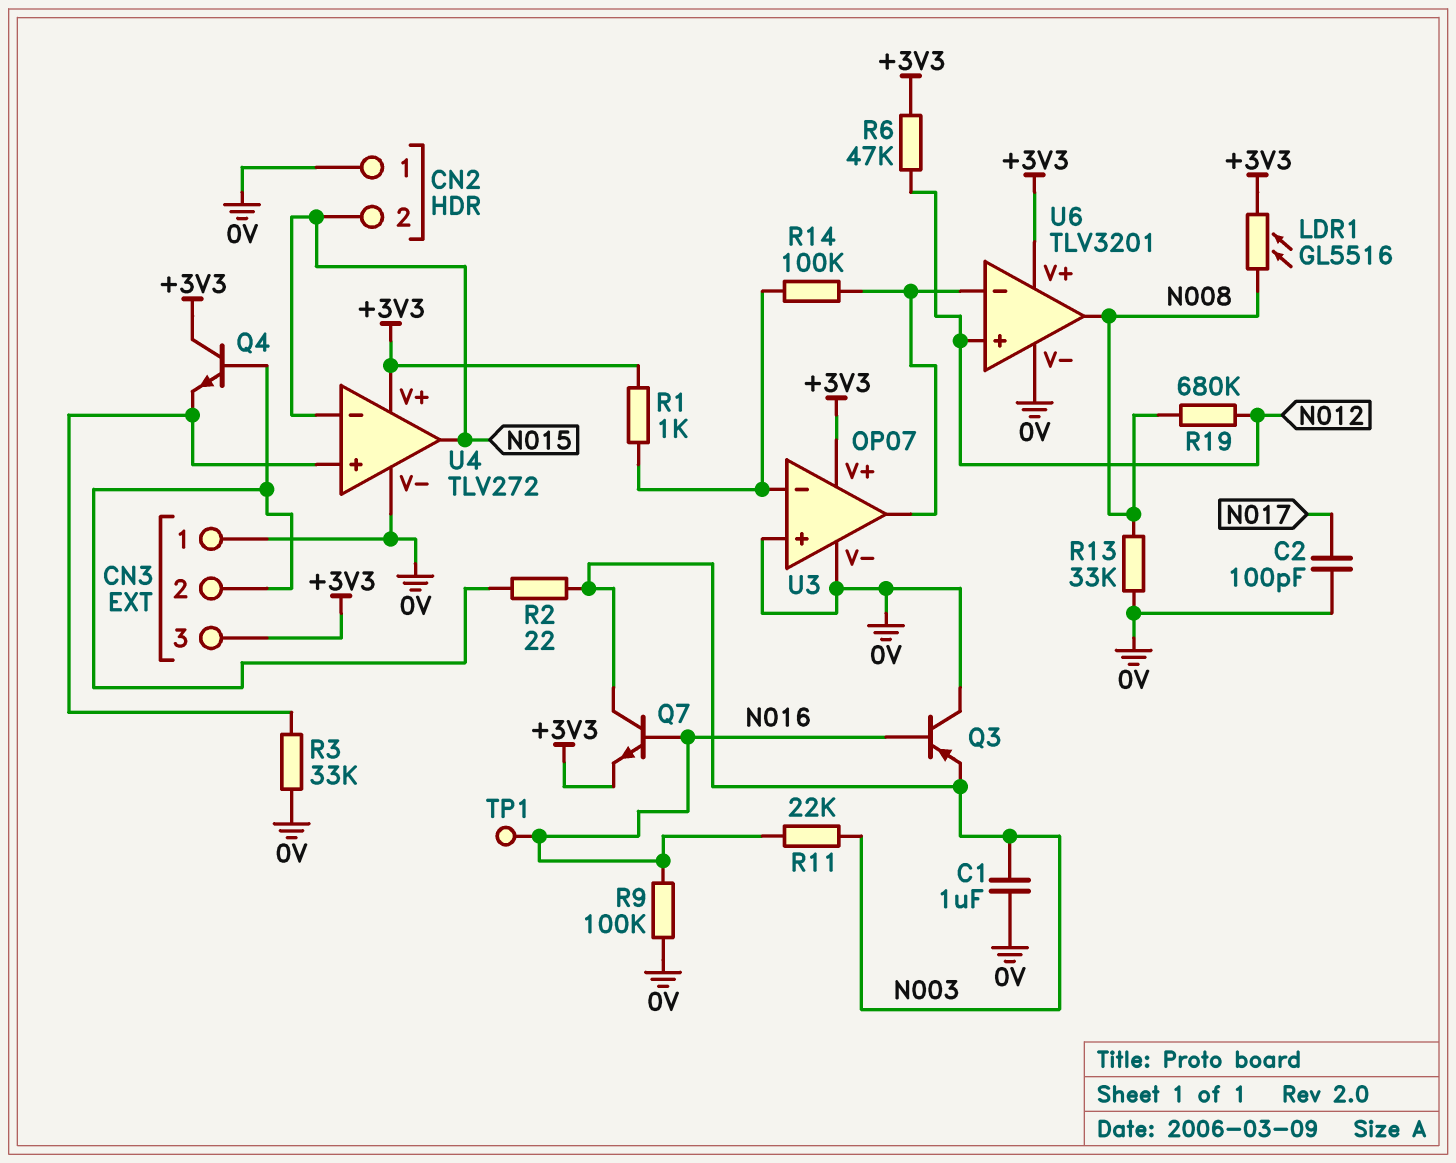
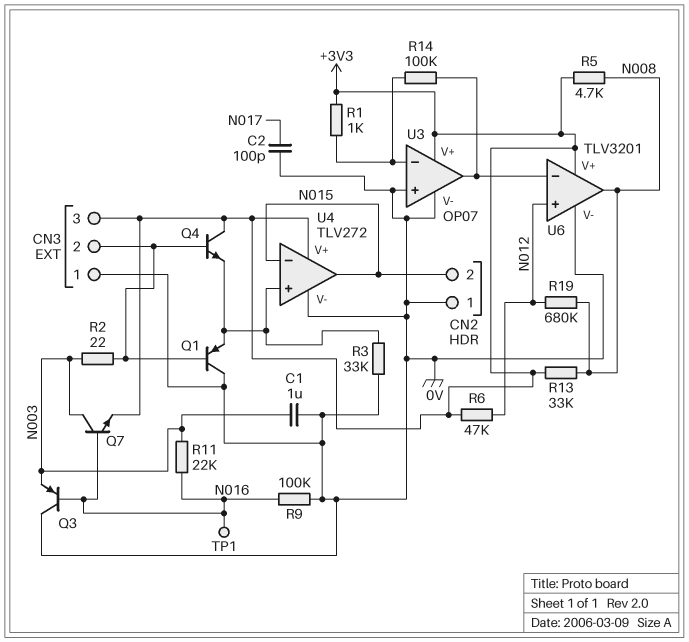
LDR1: GL5516 (+3V3, N008) -> none
Q1: none -> PNP (B CN3/2, C 0V, E U4/in+)
R5: none -> 4.7k (+3V3, N008)
R13: 33k (0V, N008) -> 33k (+3V3, N008)

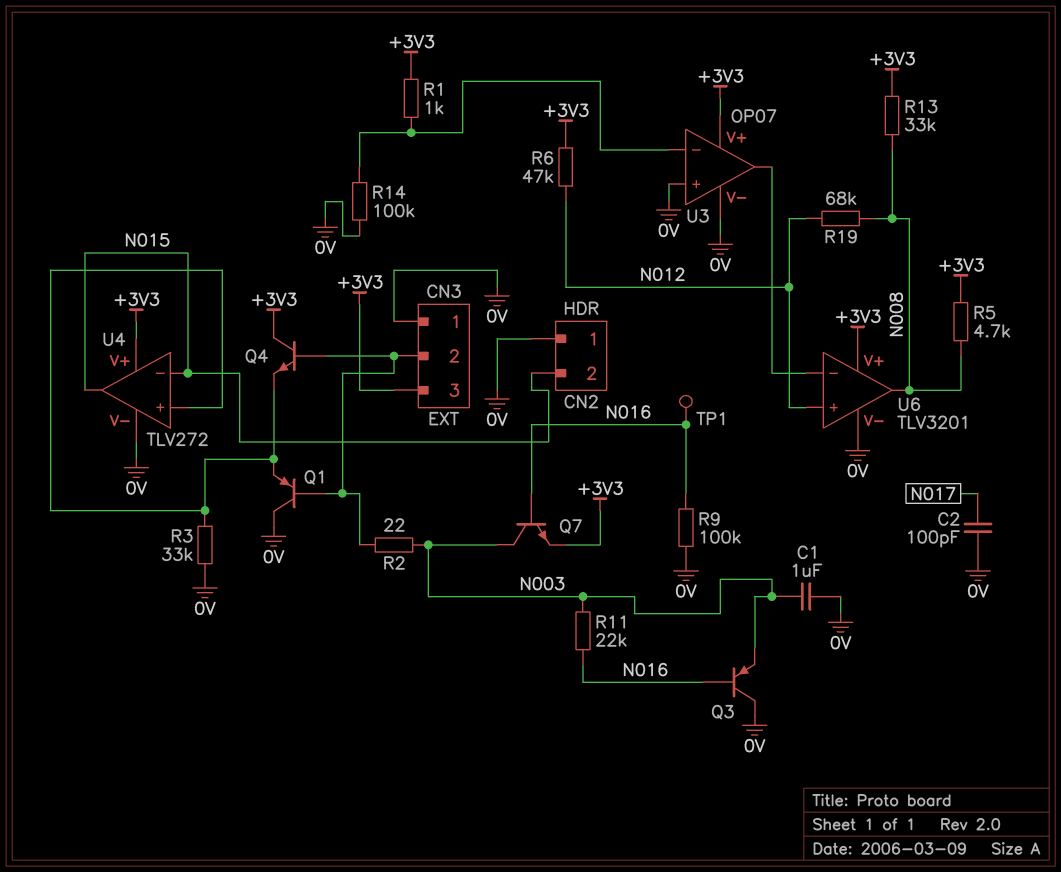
R14: 100k (U3/in-, U3/out) -> 100k (0V, U3/in-)
R19: 680k (N008, N012) -> 68k (N008, N012)

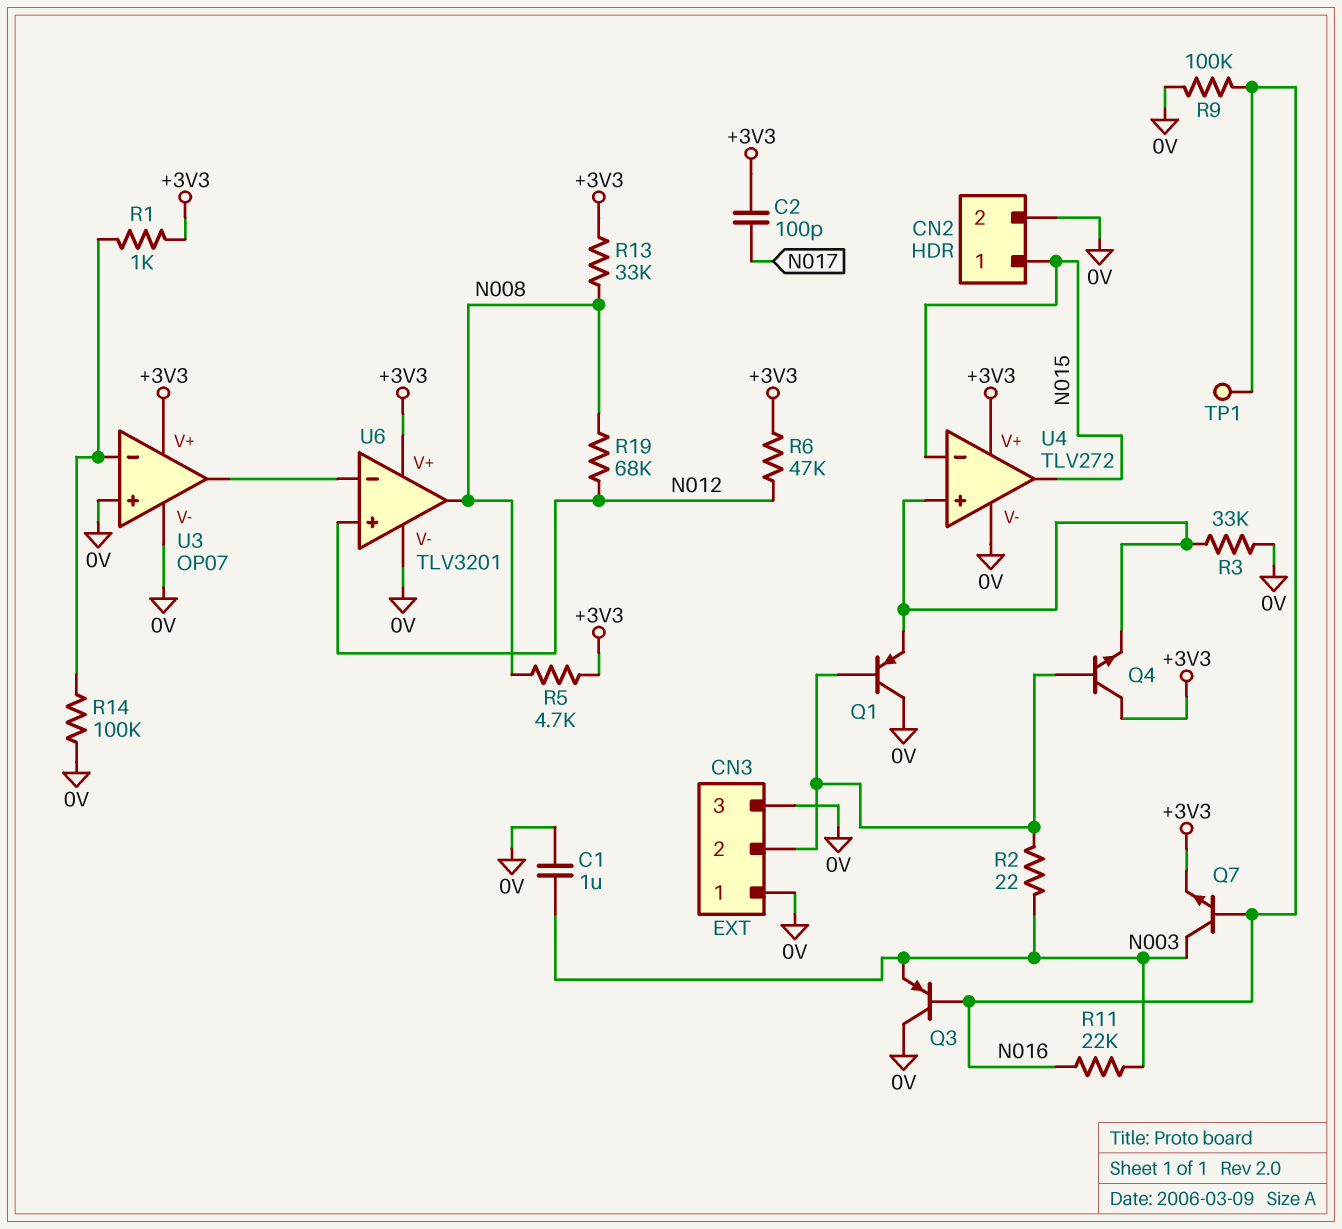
C2: 100pF (0V, N017) -> 100pF (+3V3, N017)
CN2 pin 1: 0V -> N015
CN2 pin 2: N015 -> 0V
CN3 pin 3: +3V3 -> 0V

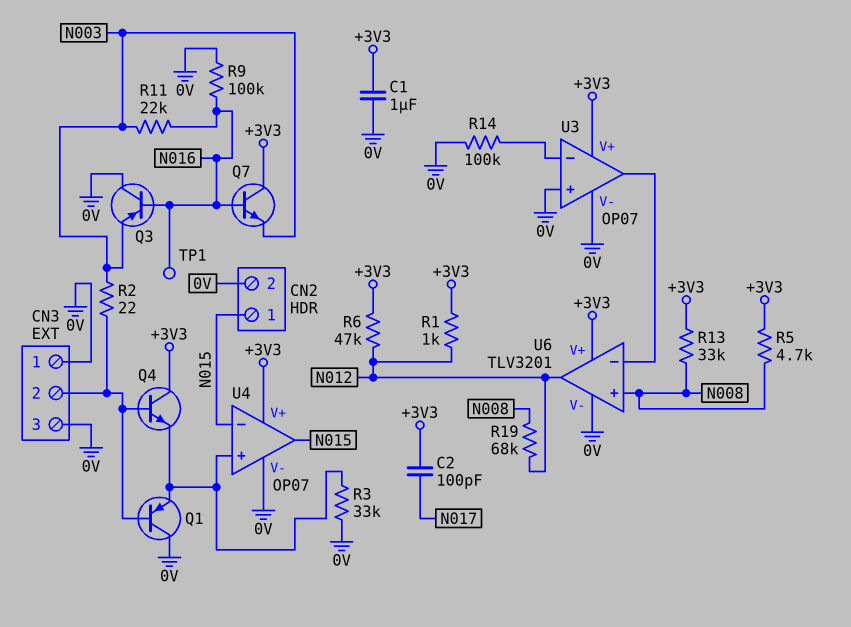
C1: 1uF (0V, N003) -> 1uF (+3V3, 0V)
Q7: NPN (B N016, C N003, E +3V3) -> NPN (B N016, C +3V3, E N003)
R1: 1k (+3V3, U3/in-) -> 1k (+3V3, N012)
U4: TLV272 -> OP07
U6 pin in+: N012 -> N008
U6 pin out: N008 -> N012

